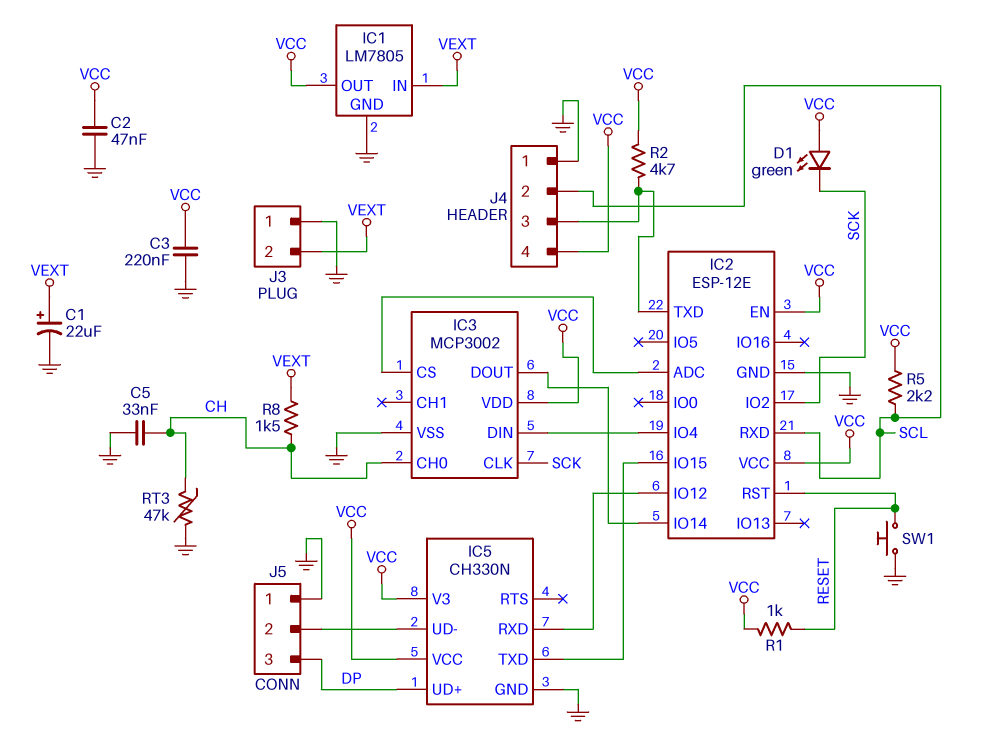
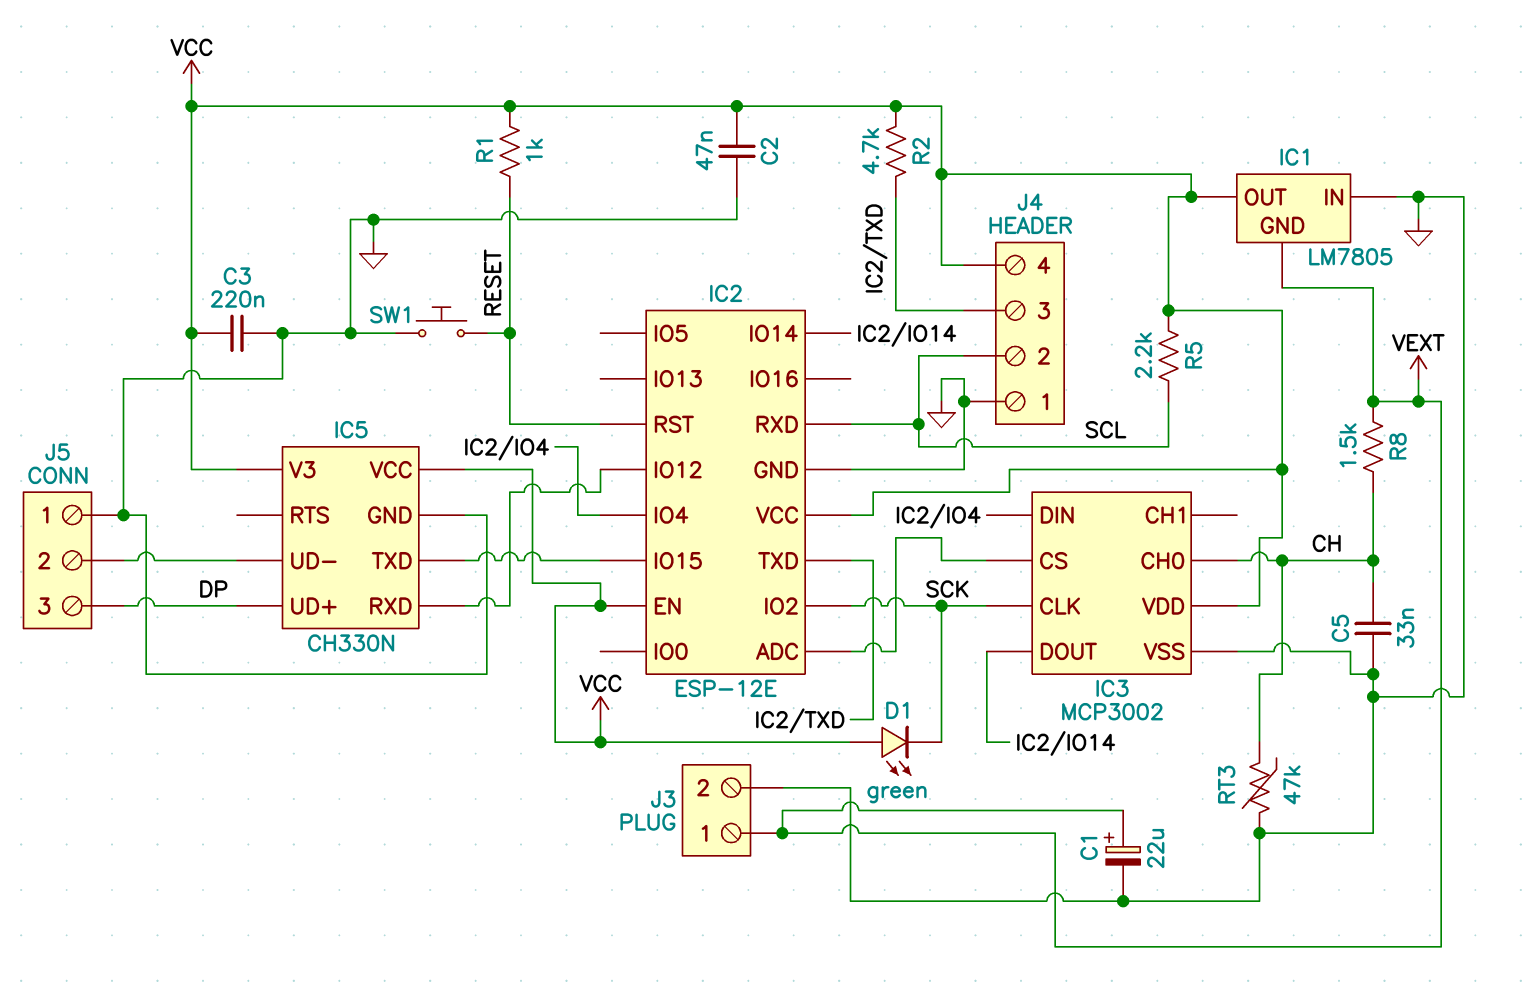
IC1 pin GND: GND -> VEXT
IC1 pin IN: VEXT -> GND
J3 pin 1: GND -> VEXT
J3 pin 2: VEXT -> GND

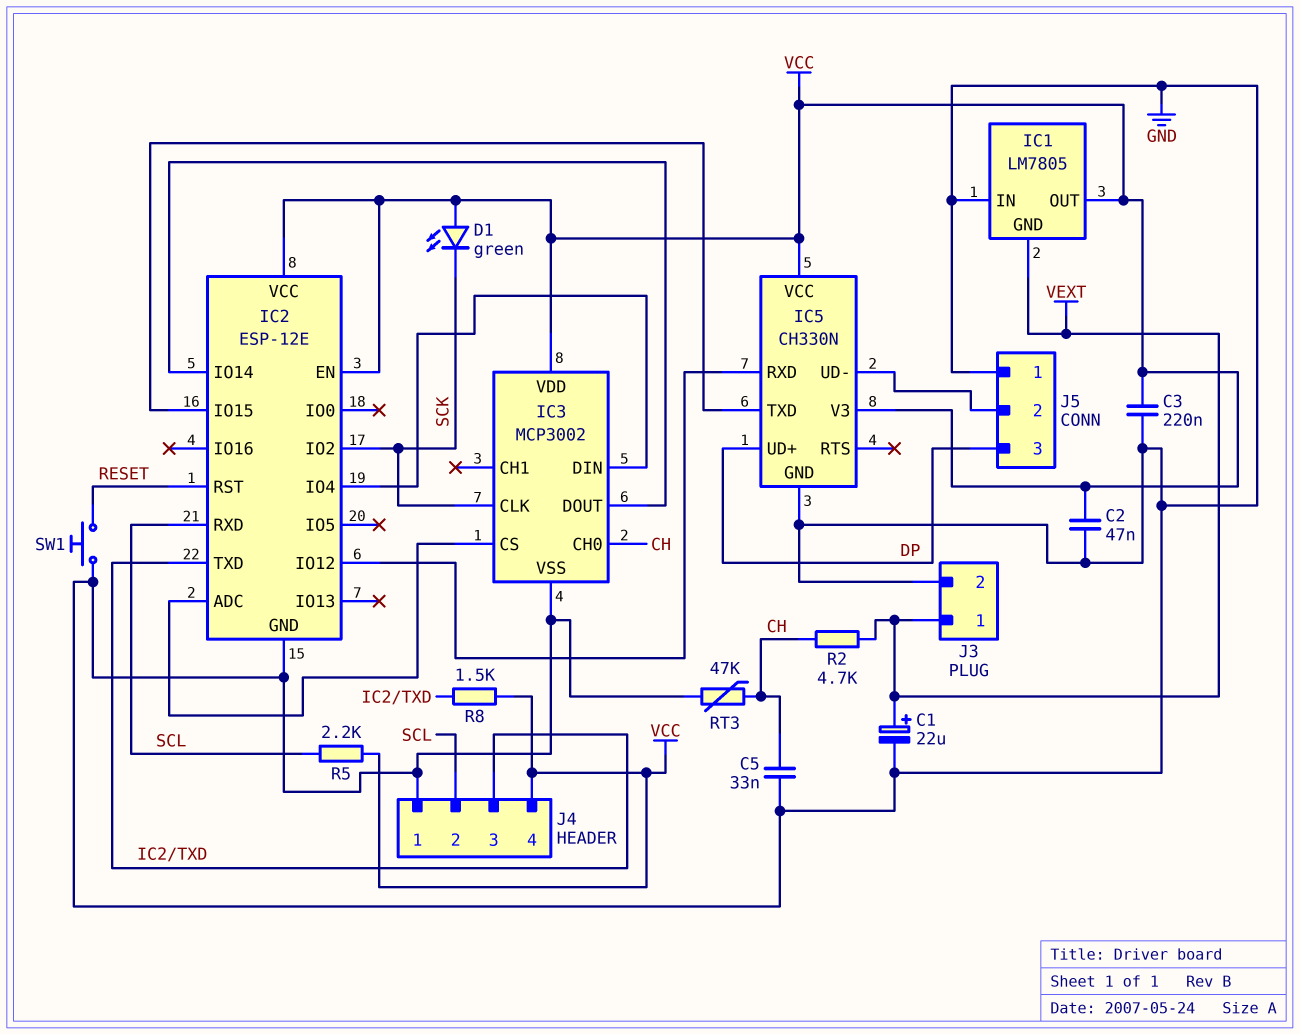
R1: 1k (RESET, VCC) -> none
R2: 4.7k (IC2/TXD, VCC) -> 4.7k (CH, VEXT)
R8: 1.5k (CH, VEXT) -> 1.5k (IC2/TXD, VCC)

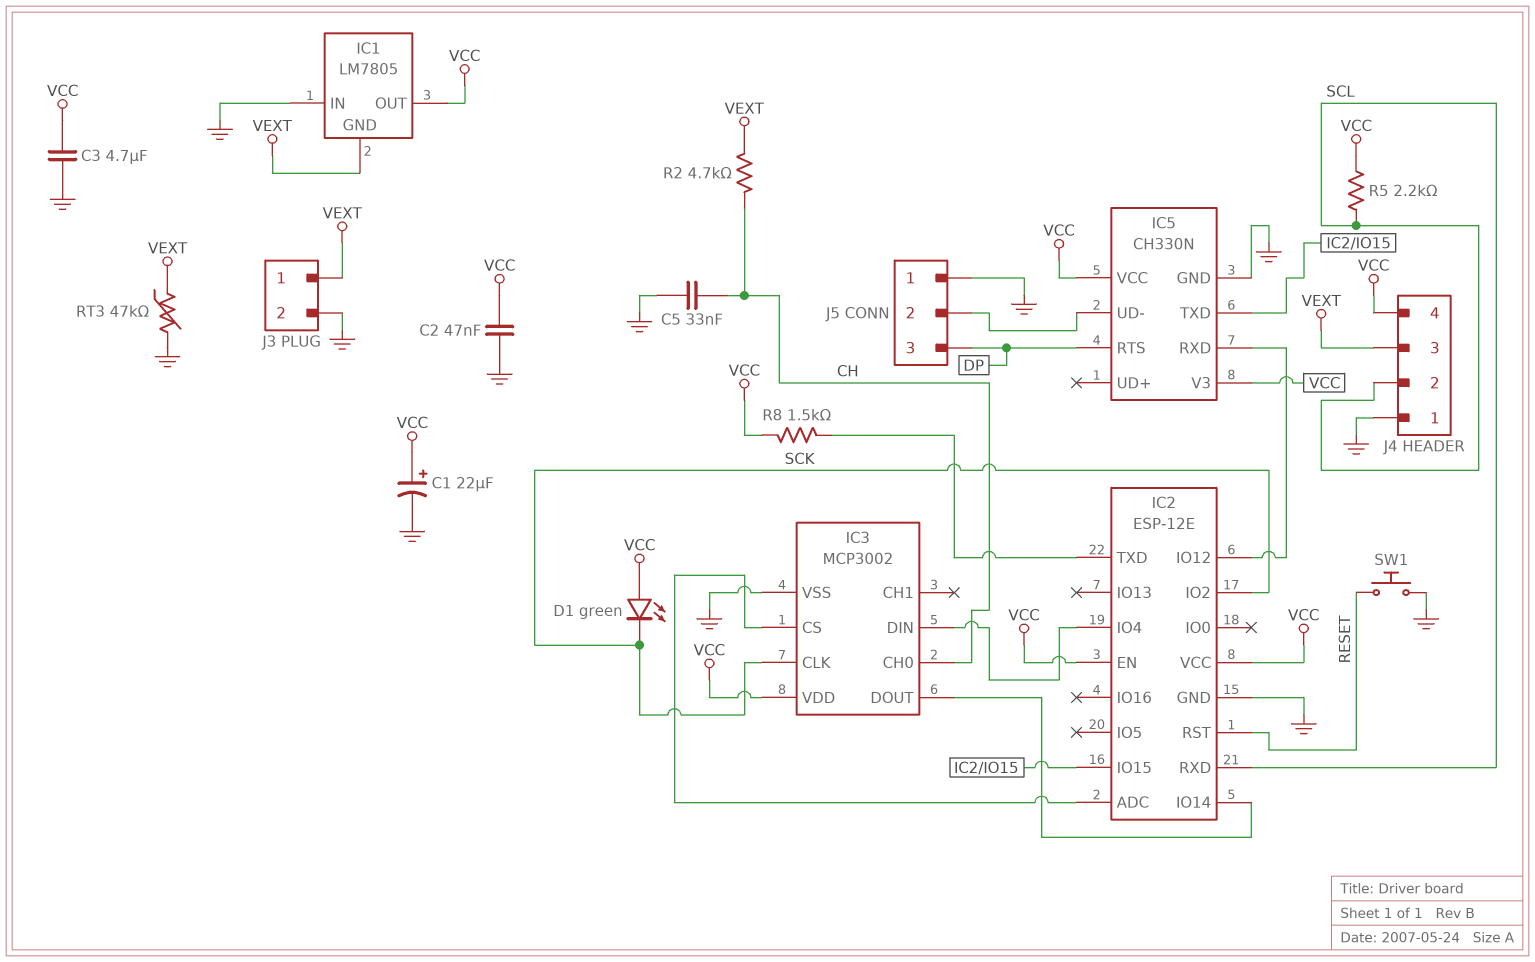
C1: 22uF (plus VEXT, minus GND) -> 22uF (plus VCC, minus GND)
C3: 220nF (GND, VCC) -> 4.7uF (GND, VCC)
IC5 pin RTS: none -> DP
IC5 pin UD+: DP -> none
J4 pin 3: IC2/TXD -> VEXT
RT3: 47k (CH, GND) -> 47k (GND, VEXT)

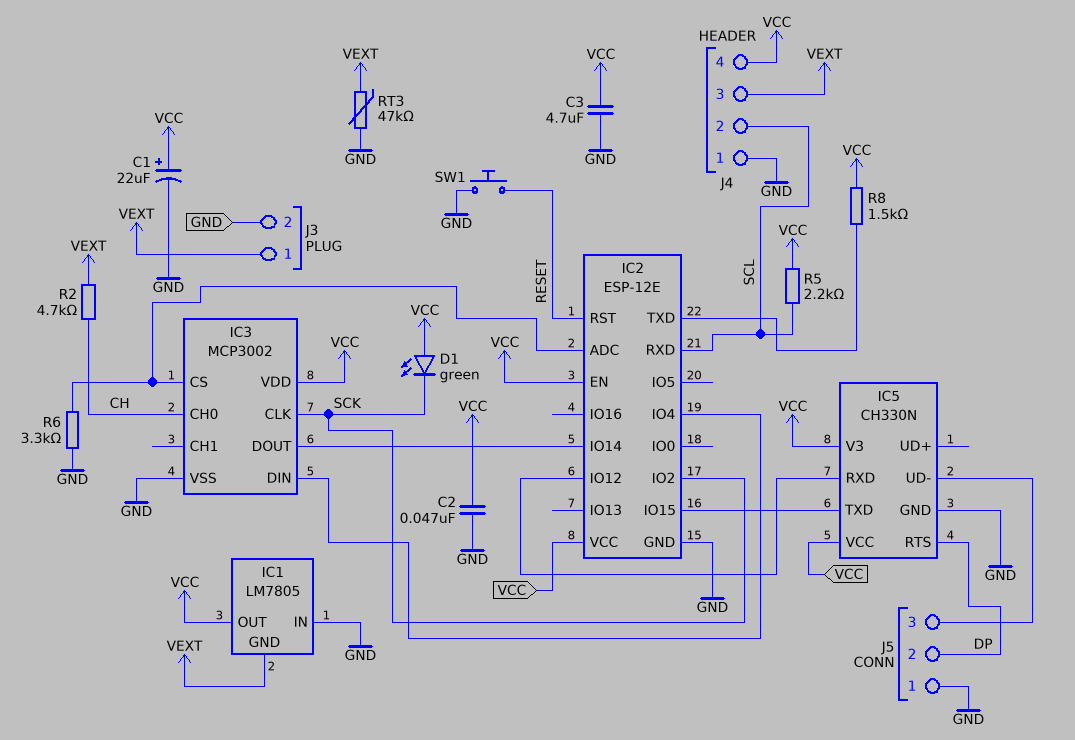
C5: 33nF (CH, GND) -> none
J5 pin 2: IC5/UD- -> DP
J5 pin 3: DP -> IC5/UD-
R6: none -> 3.3k (GND, IC2/ADC)

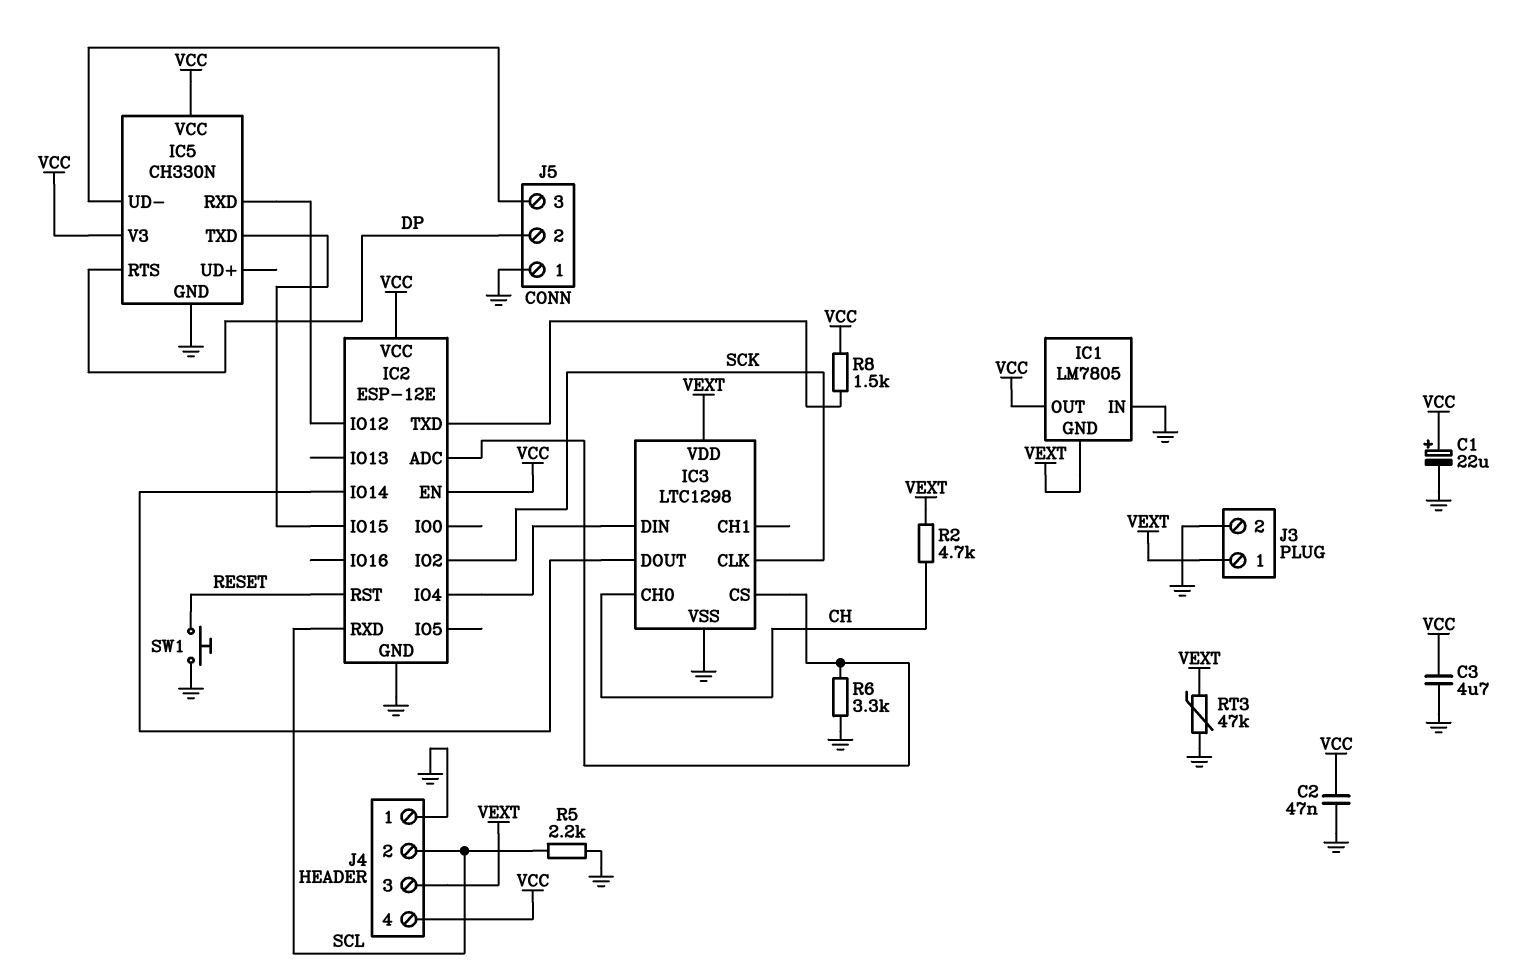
D1: LED green (A VCC, K SCK) -> none
IC3: MCP3002 -> LTC1298
IC3 pin VDD: VCC -> VEXT
R5: 2.2k (SCL, VCC) -> 2.2k (GND, SCL)

